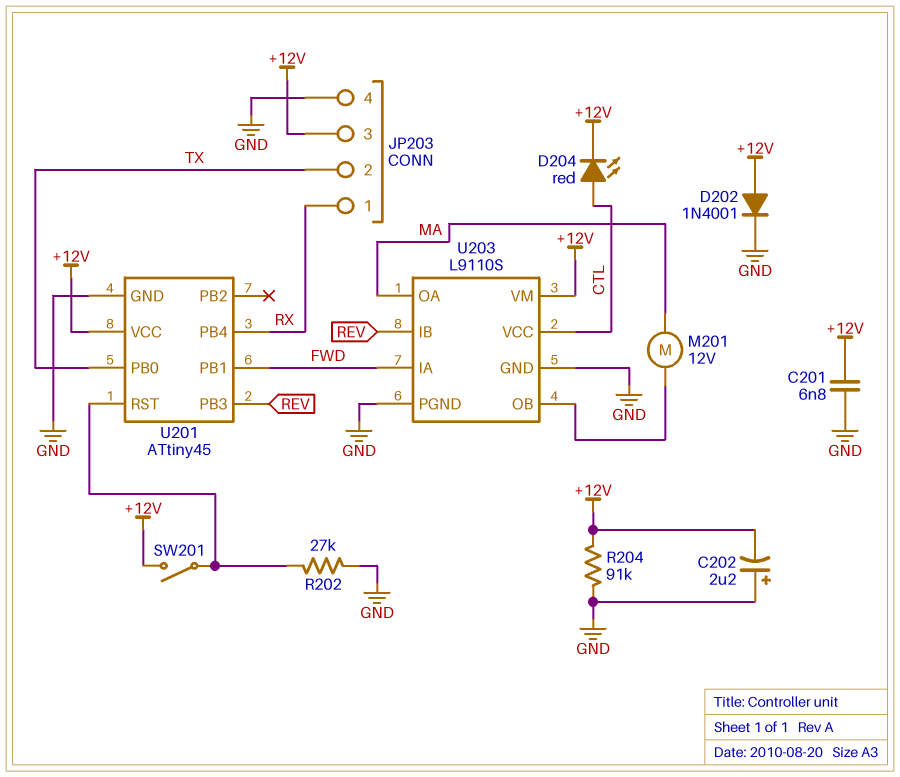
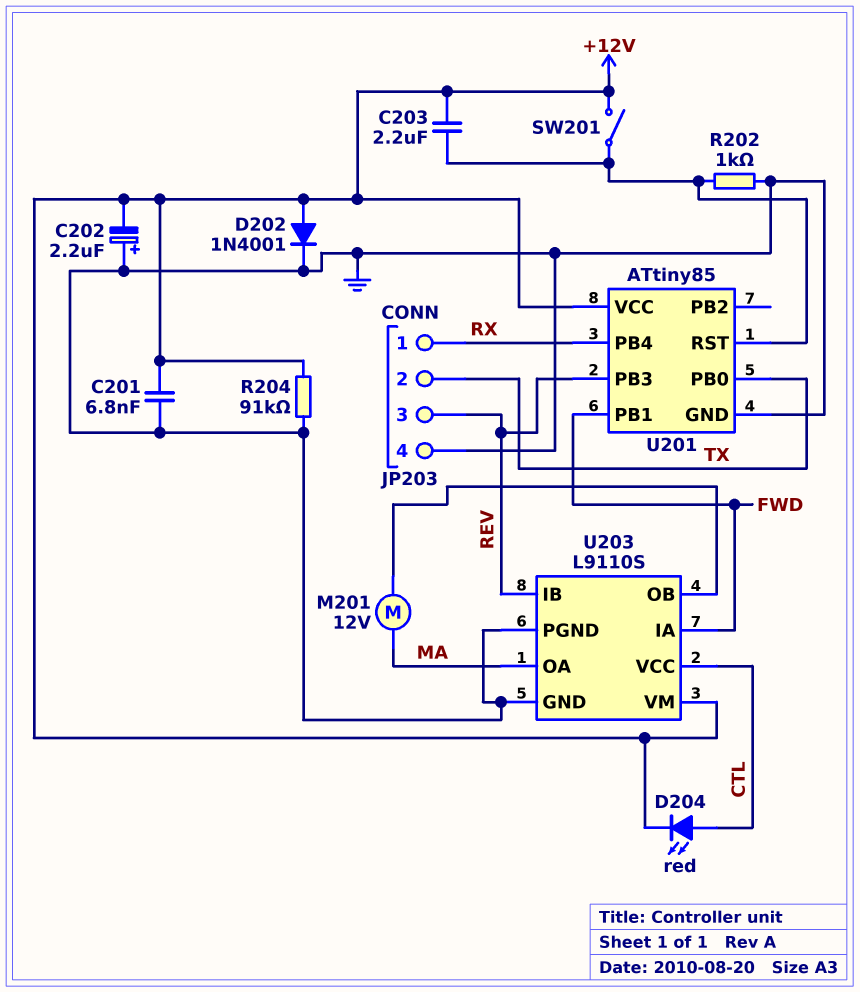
C203: none -> 2.2uF (+12V, U201/RST)
JP203 pin 3: +12V -> REV
R202: 27k (GND, U201/RST) -> 1k (GND, U201/RST)
U201: ATtiny45 -> ATtiny85

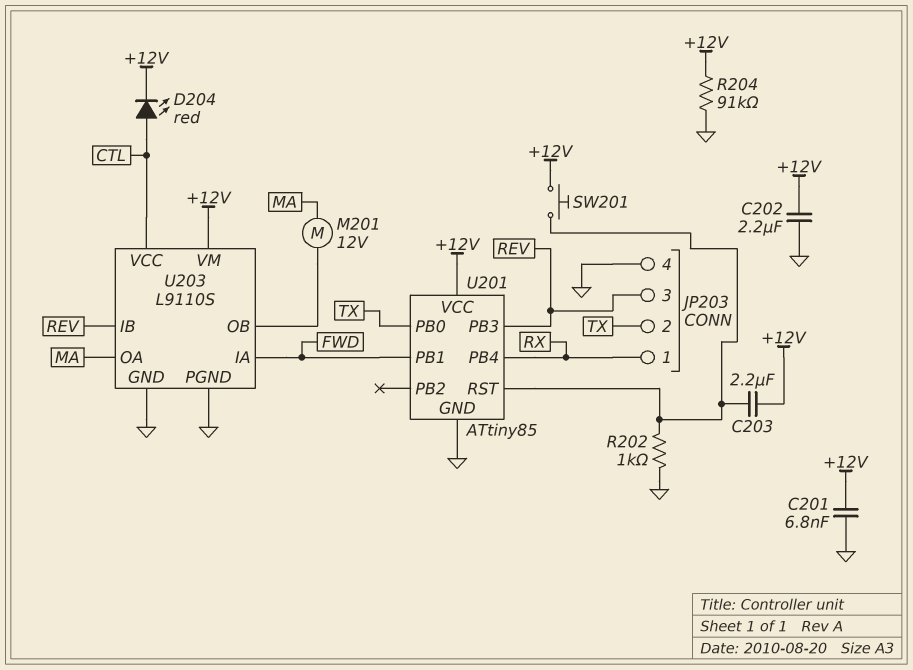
C202: 2.2uF (plus GND, minus +12V) -> 2.2uF (+12V, GND)
D202: diode 1N4001 (A +12V, K GND) -> none
SW201: switch (+12V, U201/RST) -> button (+12V, U201/RST)

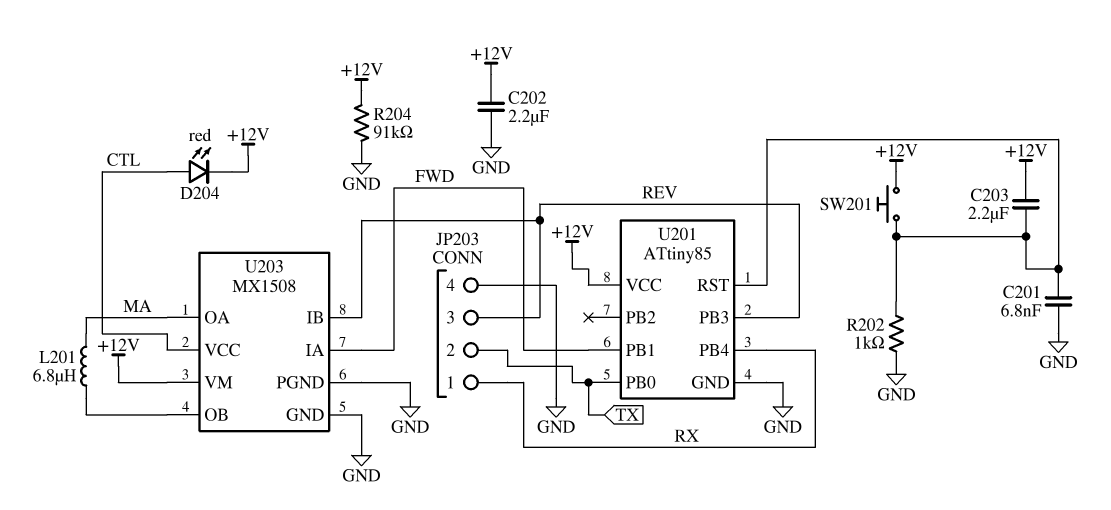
C201: 6.8nF (+12V, GND) -> 6.8nF (GND, U201/RST)
L201: none -> 6.8uH (MA, U203/OB)
M201: motor 12V (MA, U203/OB) -> none
U203: L9110S -> MX1508

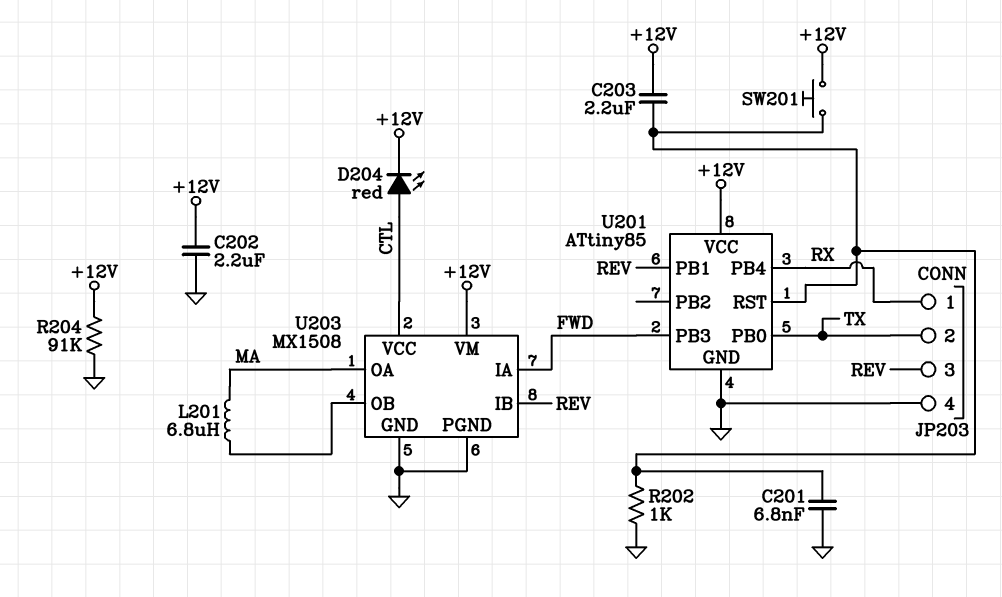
U201 pin PB1: FWD -> REV
U201 pin PB3: REV -> FWD

